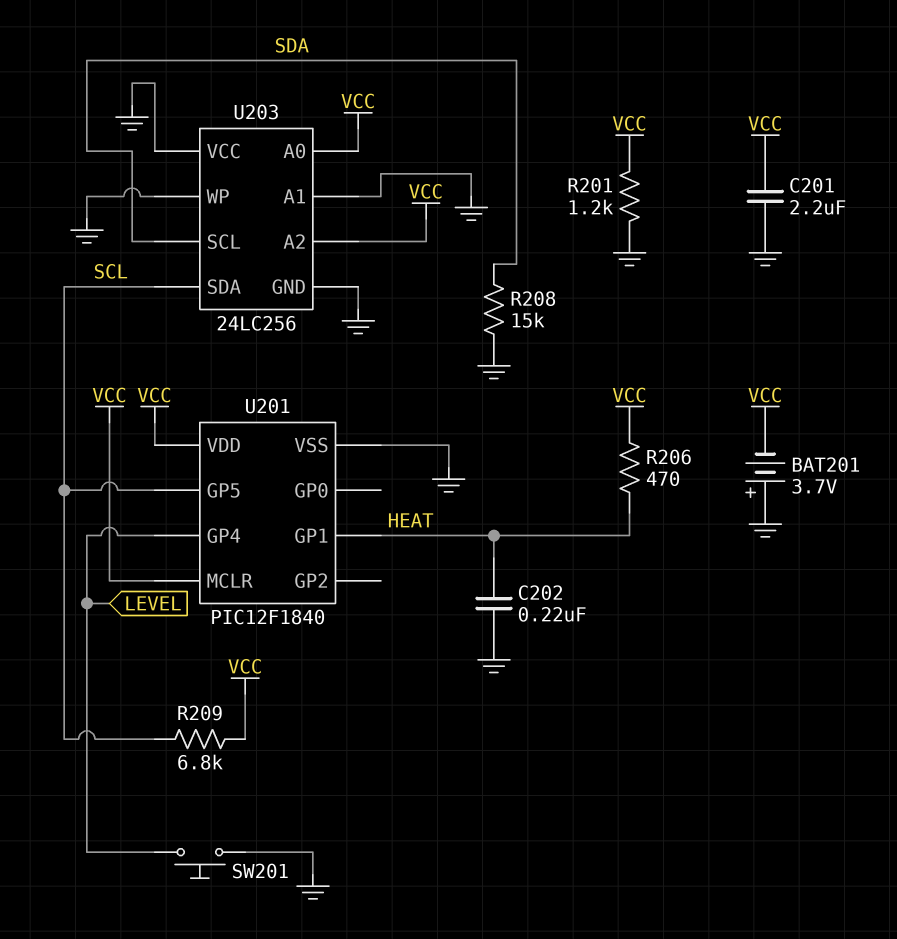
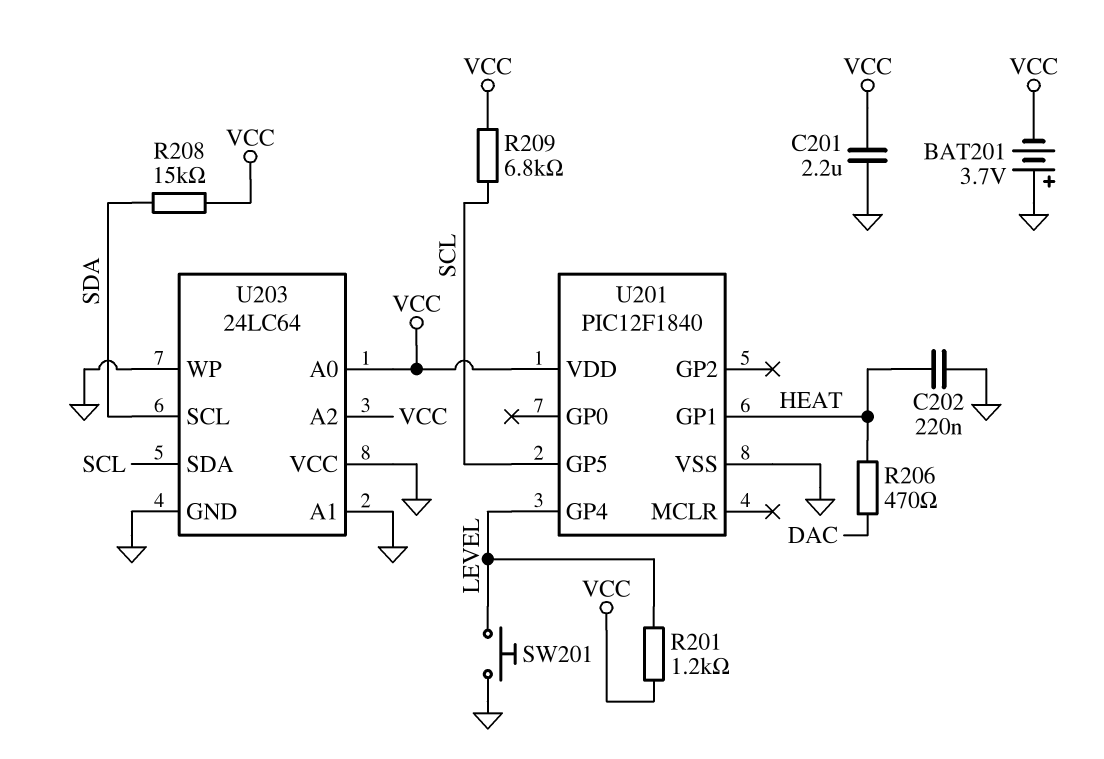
R201: 1.2k (GND, VCC) -> 1.2k (LEVEL, VCC)
R206: 470 (HEAT, VCC) -> 470 (DAC, HEAT)
R208: 15k (GND, SDA) -> 15k (SDA, VCC)
U201 pin MCLR: VCC -> none
U203: 24LC256 -> 24LC64

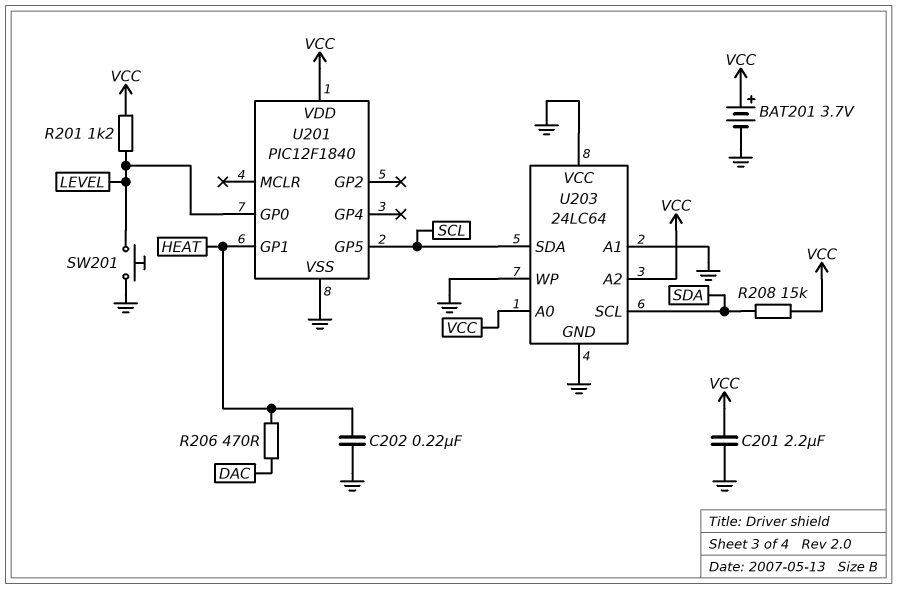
BAT201: 3.7V (plus GND, minus VCC) -> 3.7V (plus VCC, minus GND)
R209: 6.8k (SCL, VCC) -> none
U201 pin GP0: none -> LEVEL
U201 pin GP4: LEVEL -> none

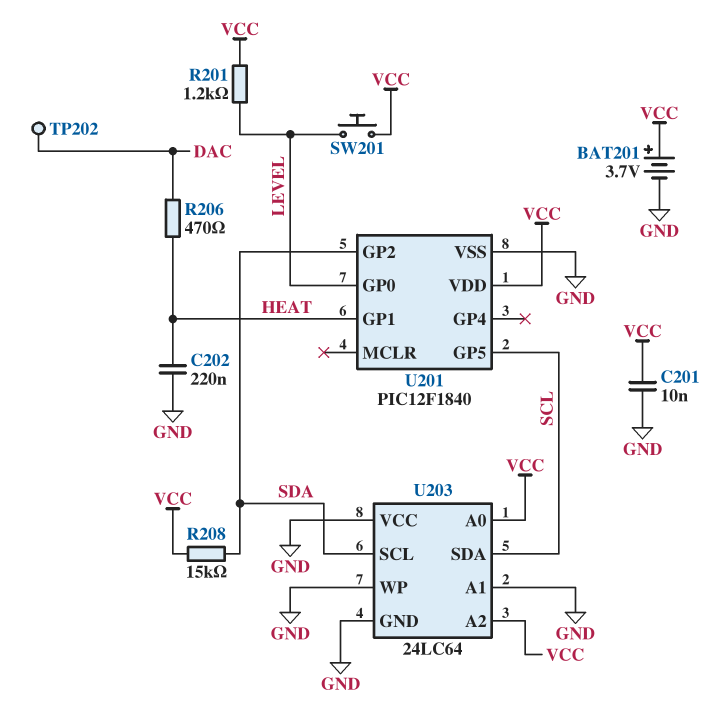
C201: 2.2uF (GND, VCC) -> 10nF (GND, VCC)
SW201: button (GND, LEVEL) -> button (LEVEL, VCC)
TP202: none -> test point (DAC)
U201 pin GP2: none -> SDA

